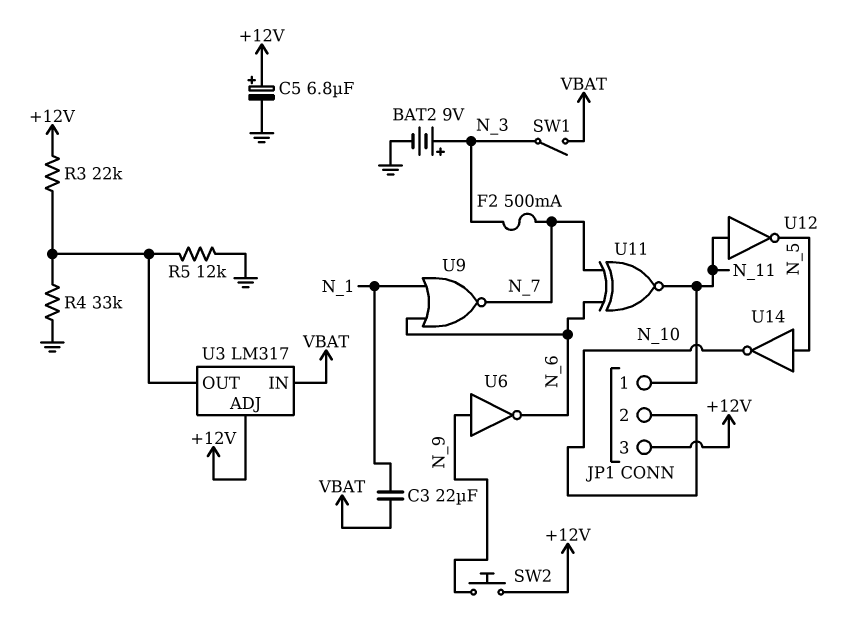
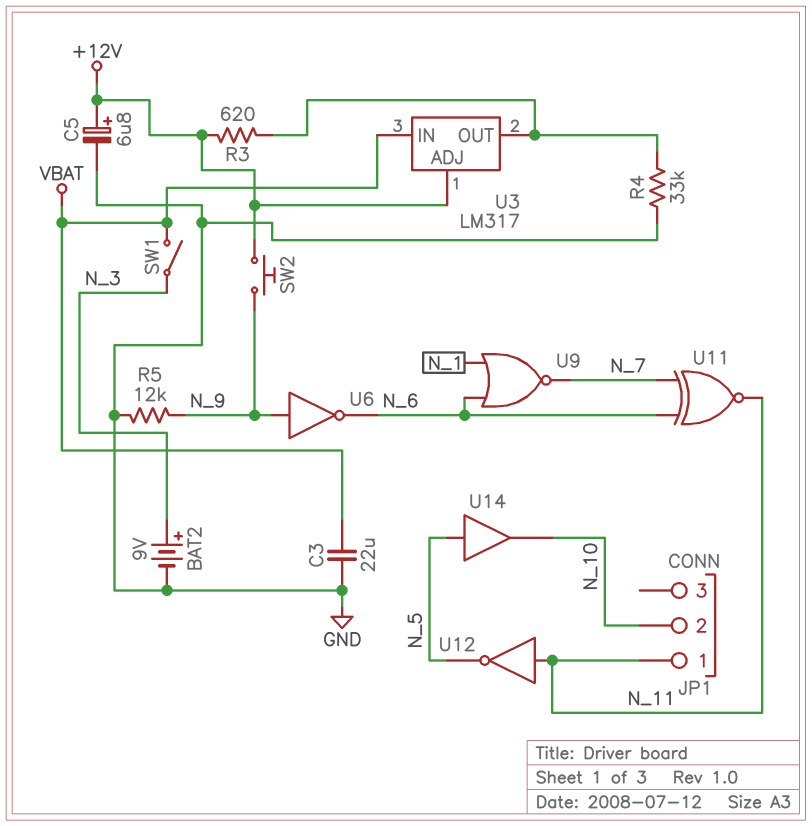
C3: 22uF (N_1, VBAT) -> 22uF (GND, VBAT)
F2: 500mA (N_3, N_7) -> none
JP1 pin 3: +12V -> none
R3: 22k (+12V, U3/OUT) -> 620 (+12V, U3/OUT)
R5: 12k (GND, U3/OUT) -> 12k (GND, N_9)
U14: NOT (in N_5, out N_10) -> buffer (in N_5, out N_10)

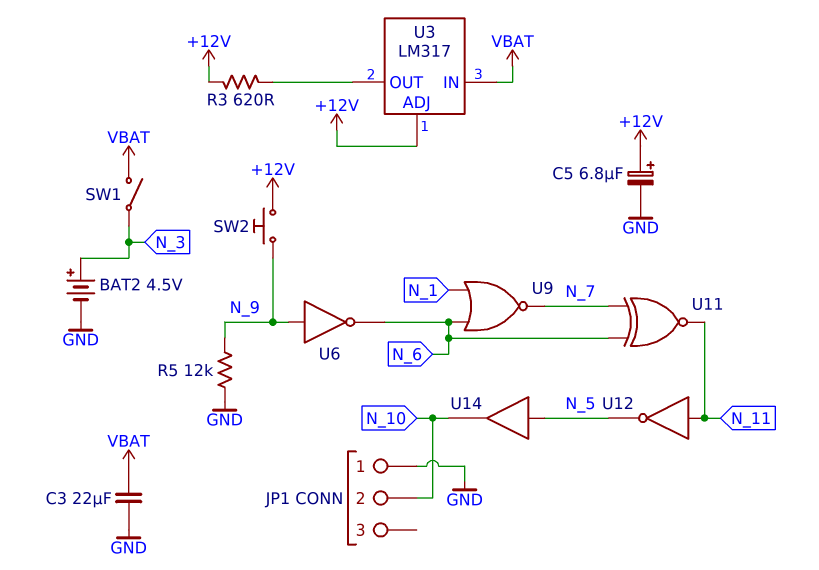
BAT2: 9V (plus N_3, minus GND) -> 4.5V (plus N_3, minus GND)
JP1 pin 1: N_11 -> GND
R4: 33k (GND, U3/OUT) -> none

